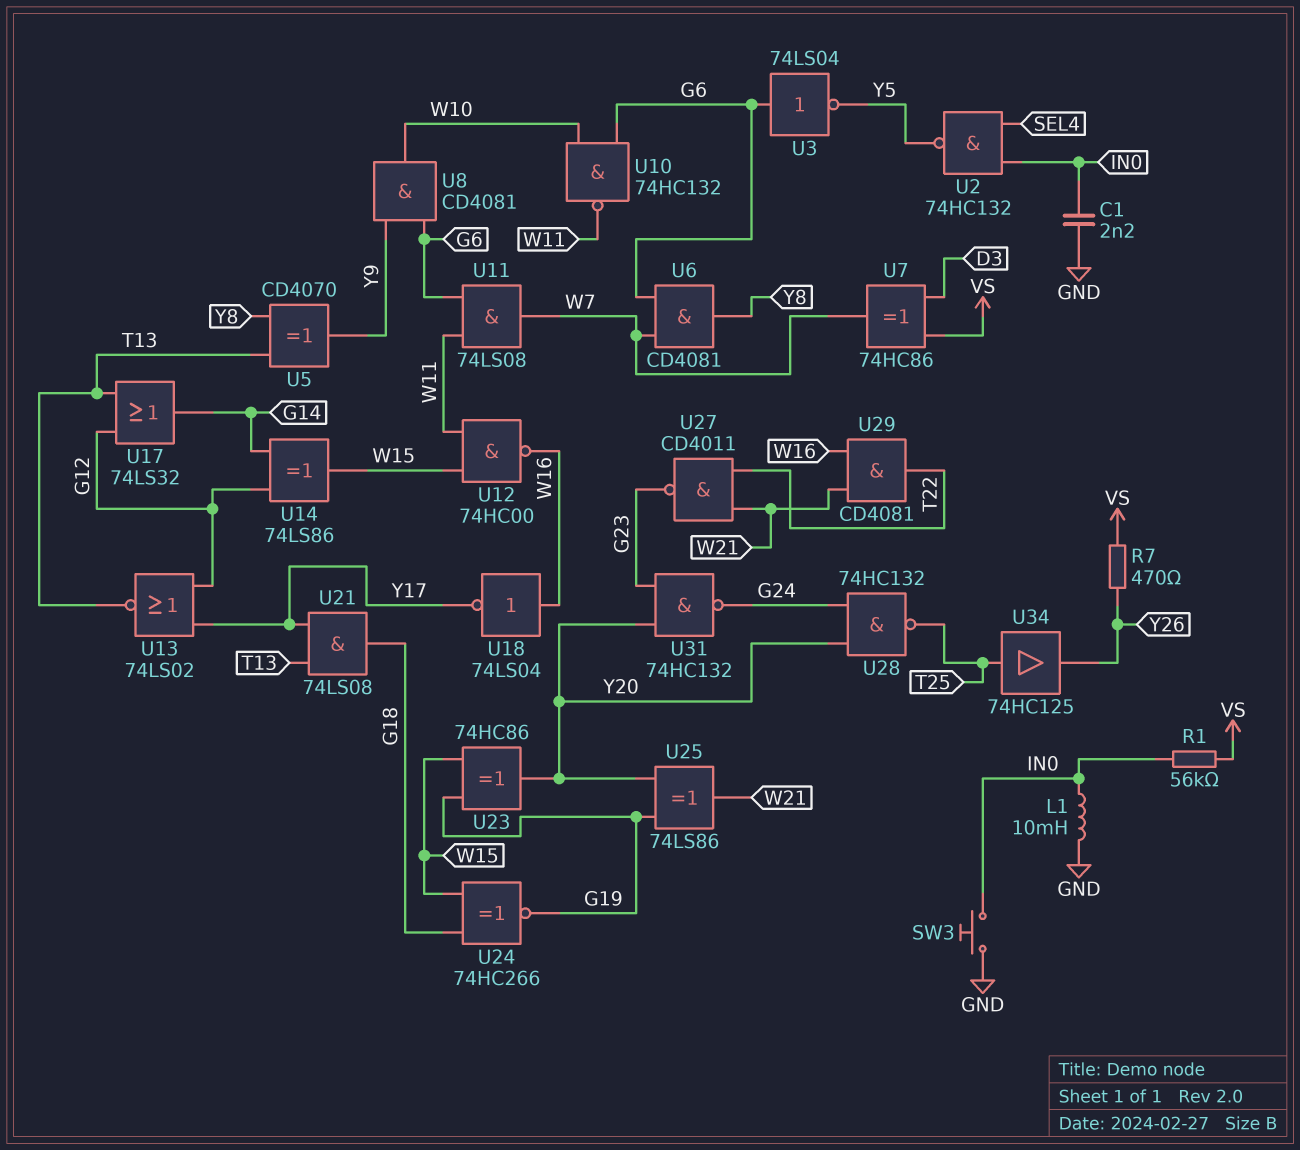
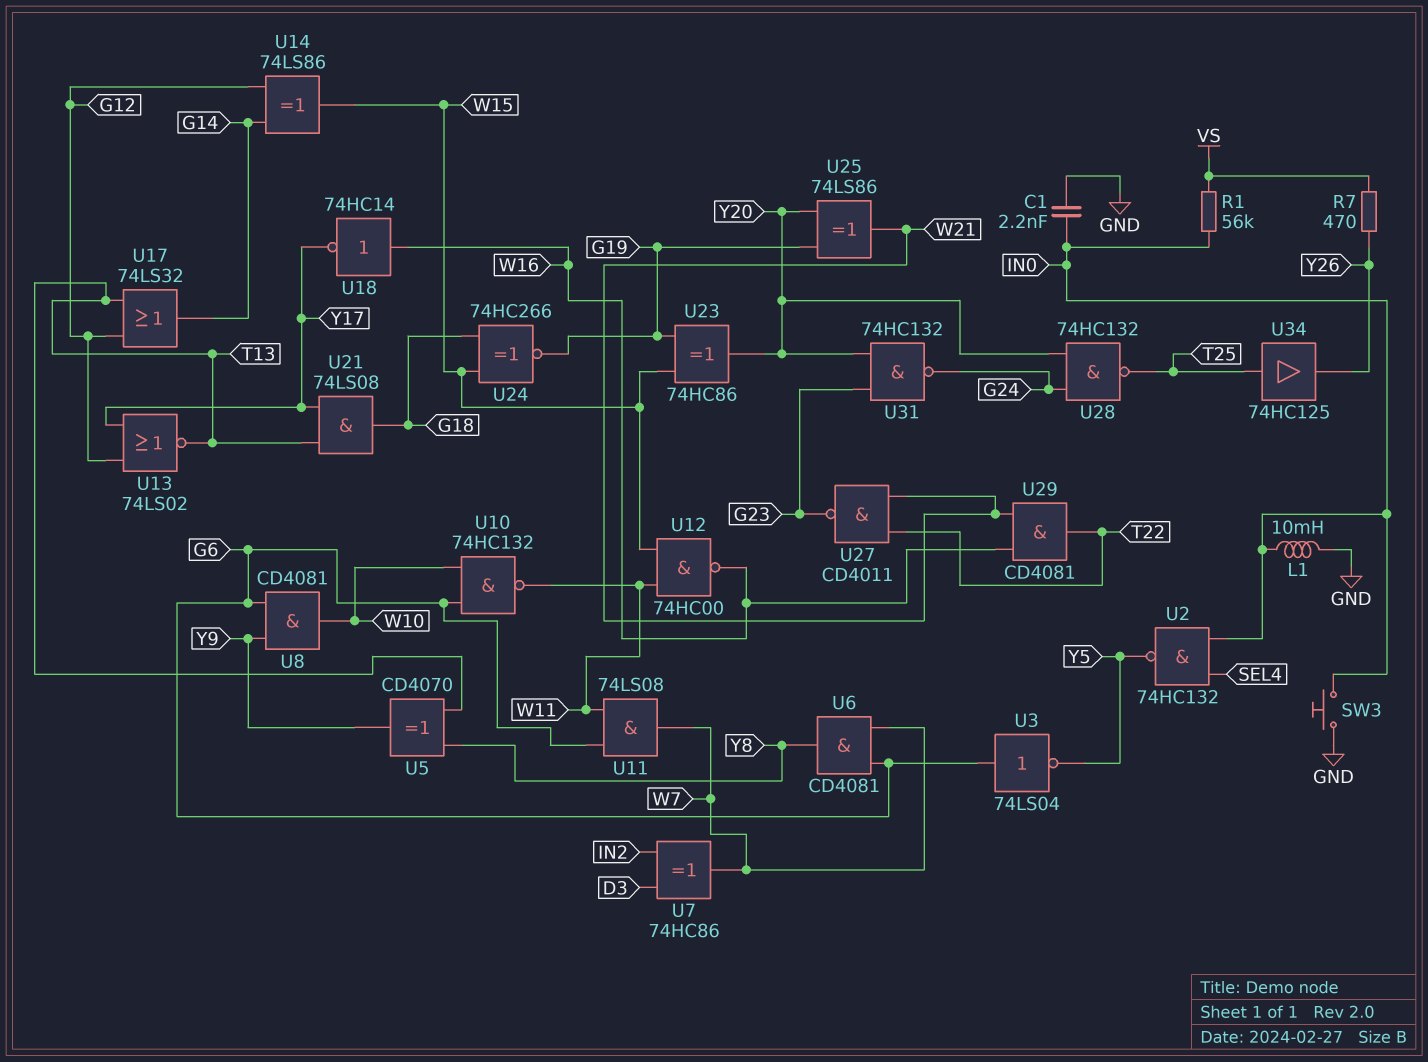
U7: XOR 74HC86 (in D3, in VS, out W7) -> XOR 74HC86 (in D3, in IN2, out W7)
U18: NOT 74LS04 (in W16, out Y17) -> NOT 74HC14 (in W16, out Y17)

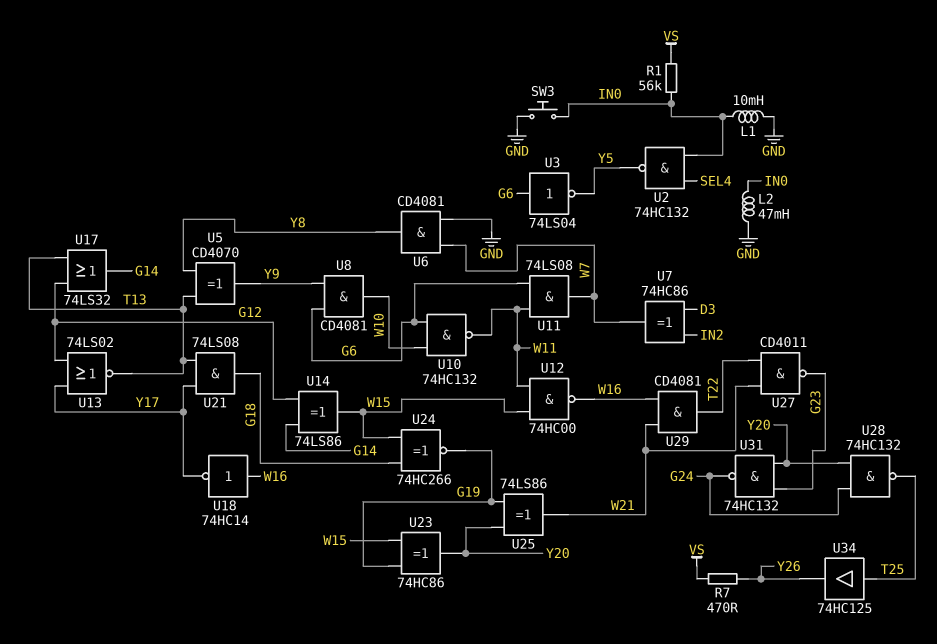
C1: 2.2nF (GND, IN0) -> none
L2: none -> 47mH (GND, IN0)
U6: AND CD4081 (in G6, in W7, out Y8) -> AND CD4081 (in GND, in W7, out Y8)

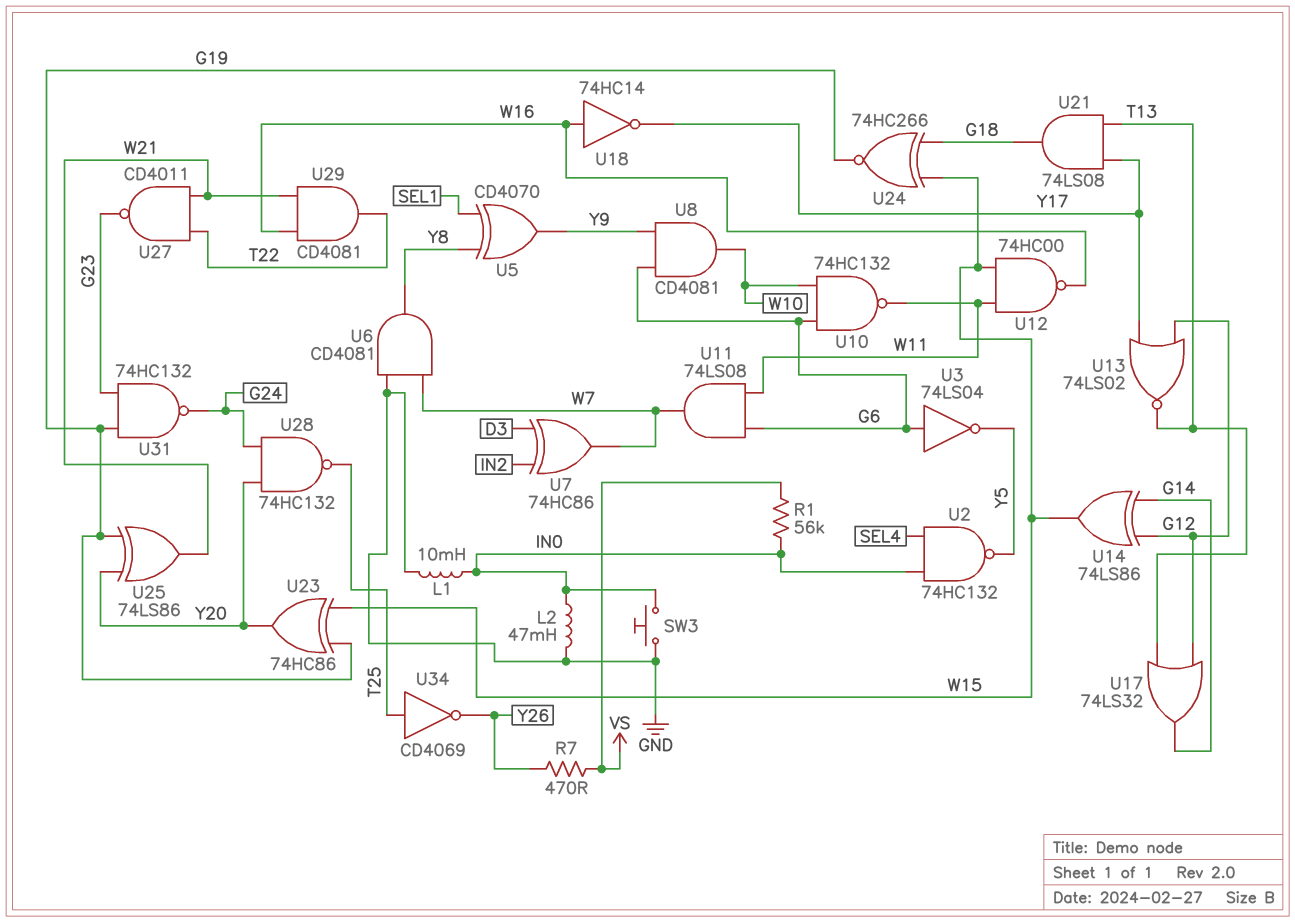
U5: XOR CD4070 (in T13, in Y8, out Y9) -> XOR CD4070 (in SEL1, in Y8, out Y9)
U31: NAND 74HC132 (in G23, in Y20, out G24) -> NAND 74HC132 (in G19, in G23, out G24)
U34: buffer 74HC125 (in T25, out Y26) -> NOT CD4069 (in T25, out Y26)

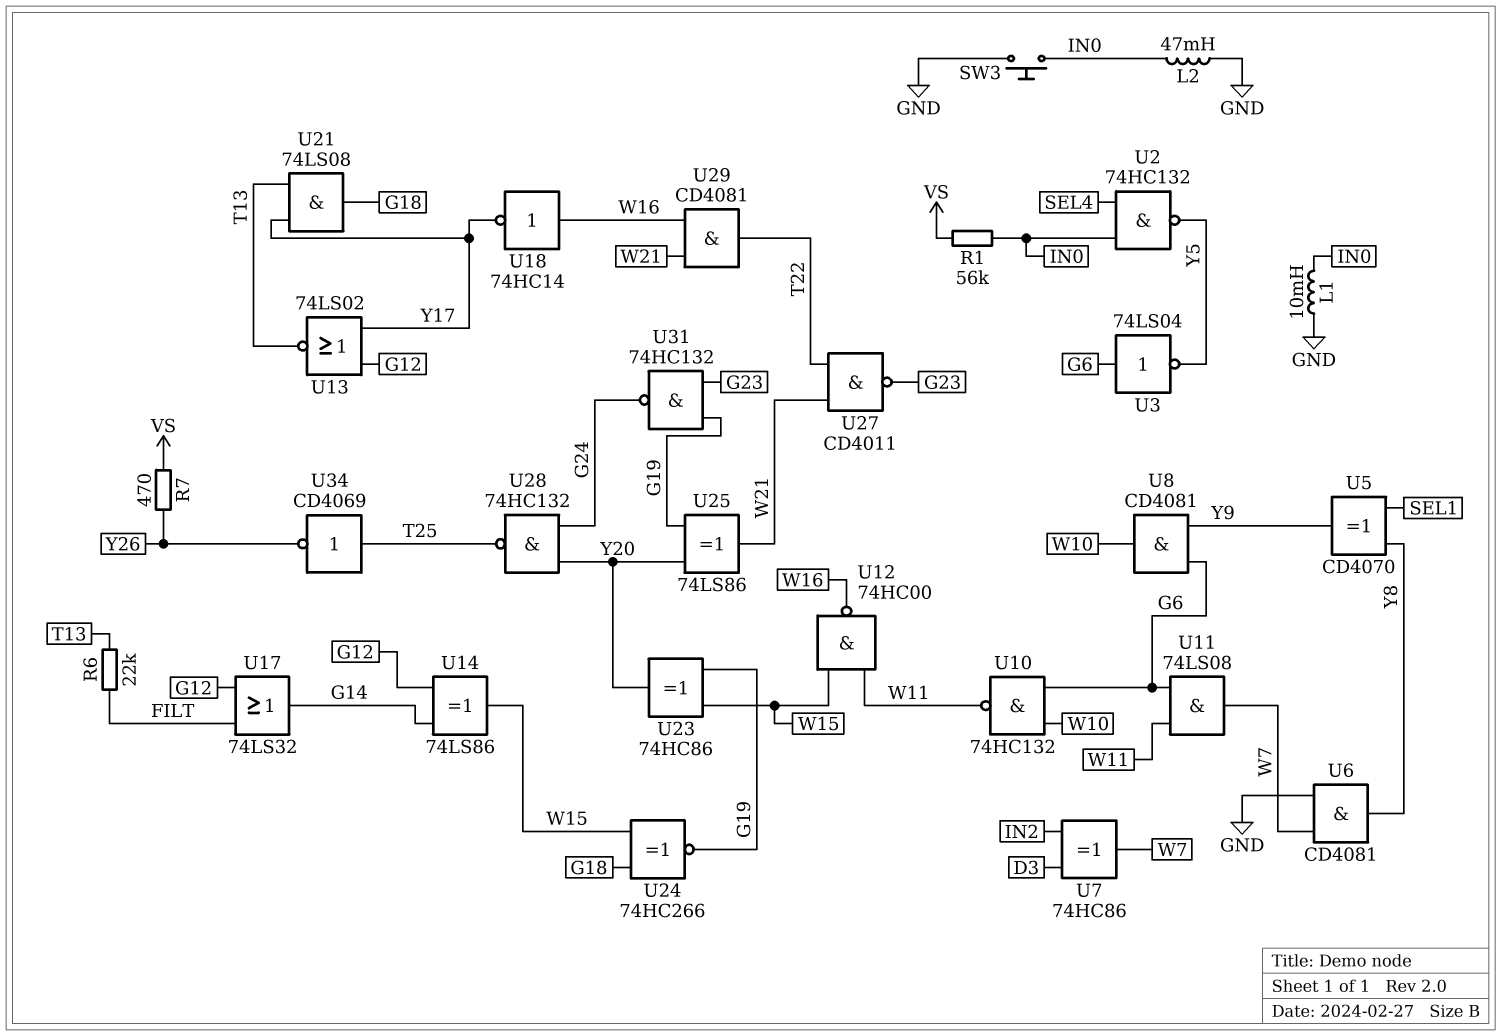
R6: none -> 22k (FILT, T13)
U17: OR 74LS32 (in G12, in T13, out G14) -> OR 74LS32 (in FILT, in G12, out G14)

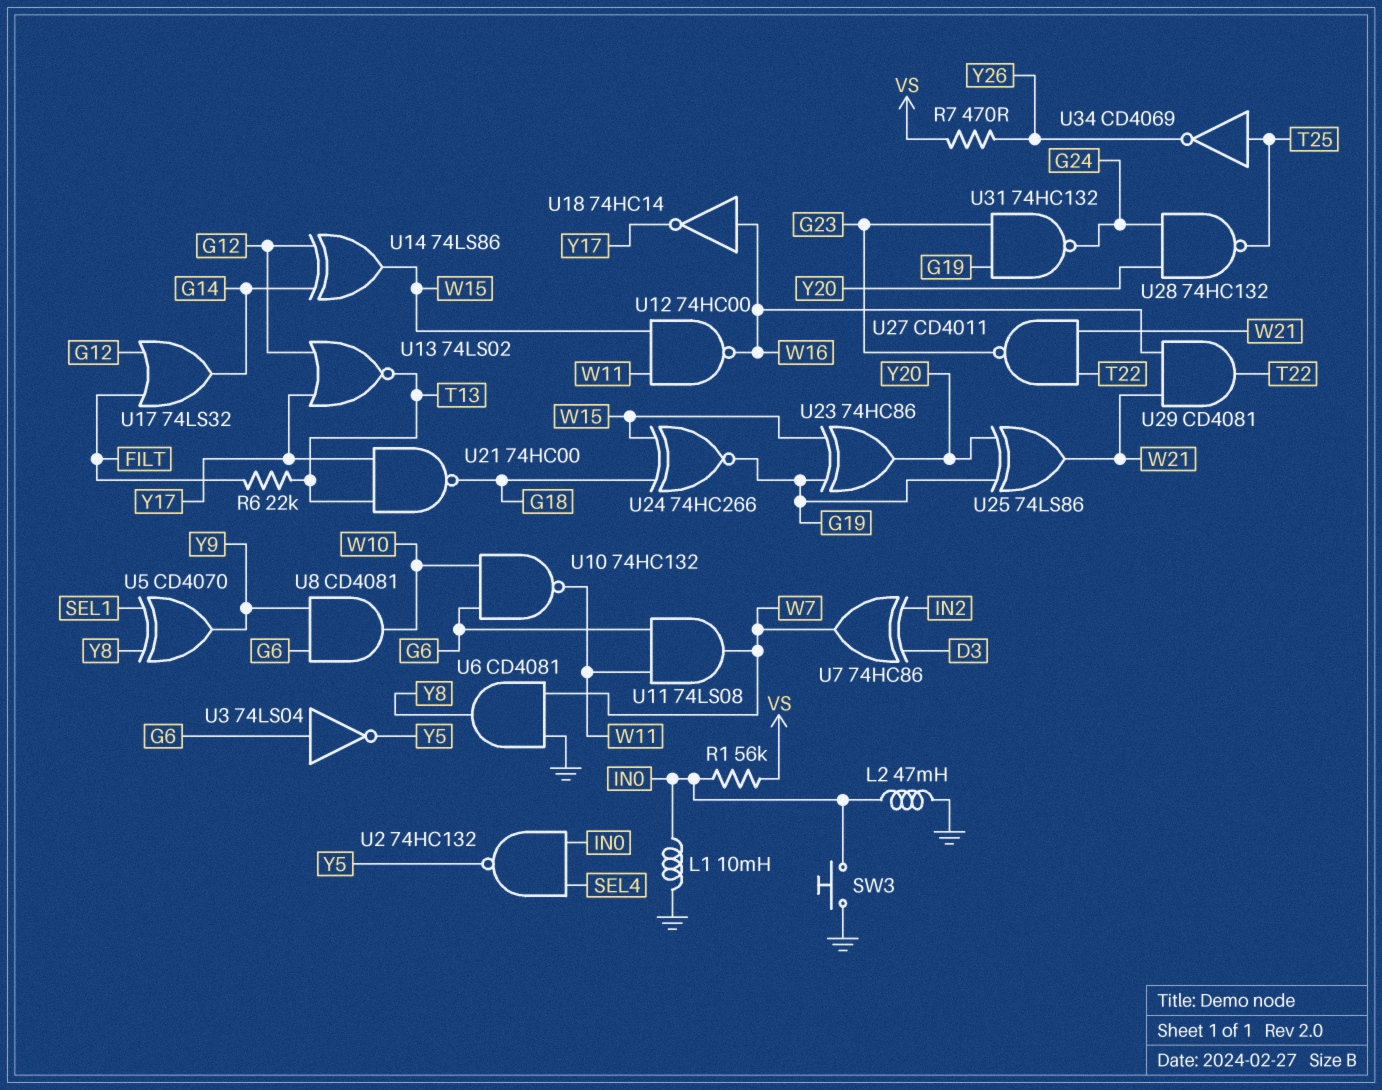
U21: AND 74LS08 (in T13, in Y17, out G18) -> NAND 74HC00 (in T13, in Y17, out G18)

